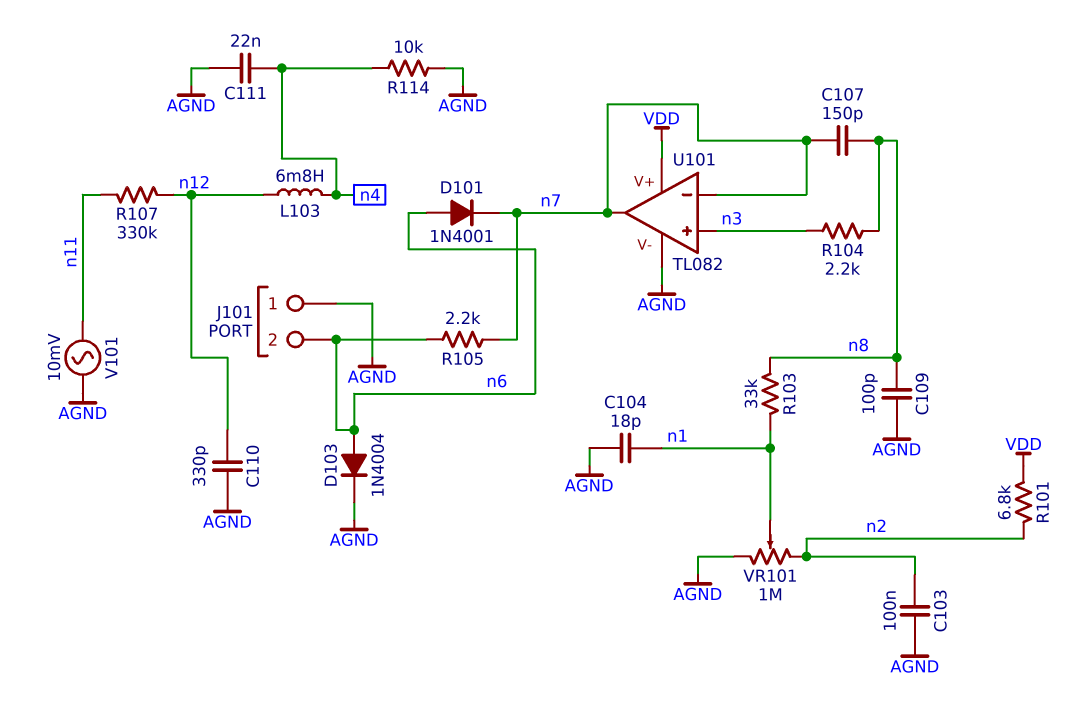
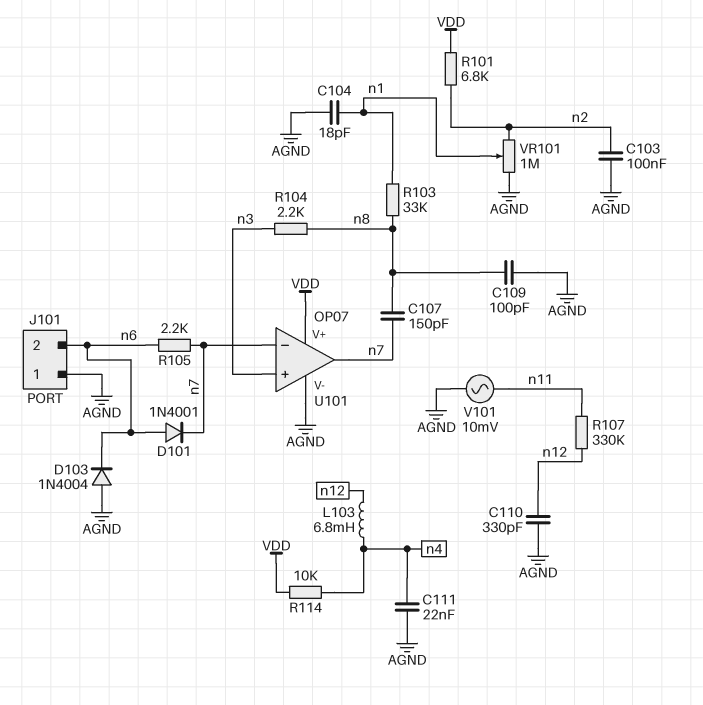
D103: diode 1N4004 (A n6, K AGND) -> diode 1N4004 (A AGND, K n6)
R114: 10k (AGND, n4) -> 10k (VDD, n4)
U101: TL082 -> OP07

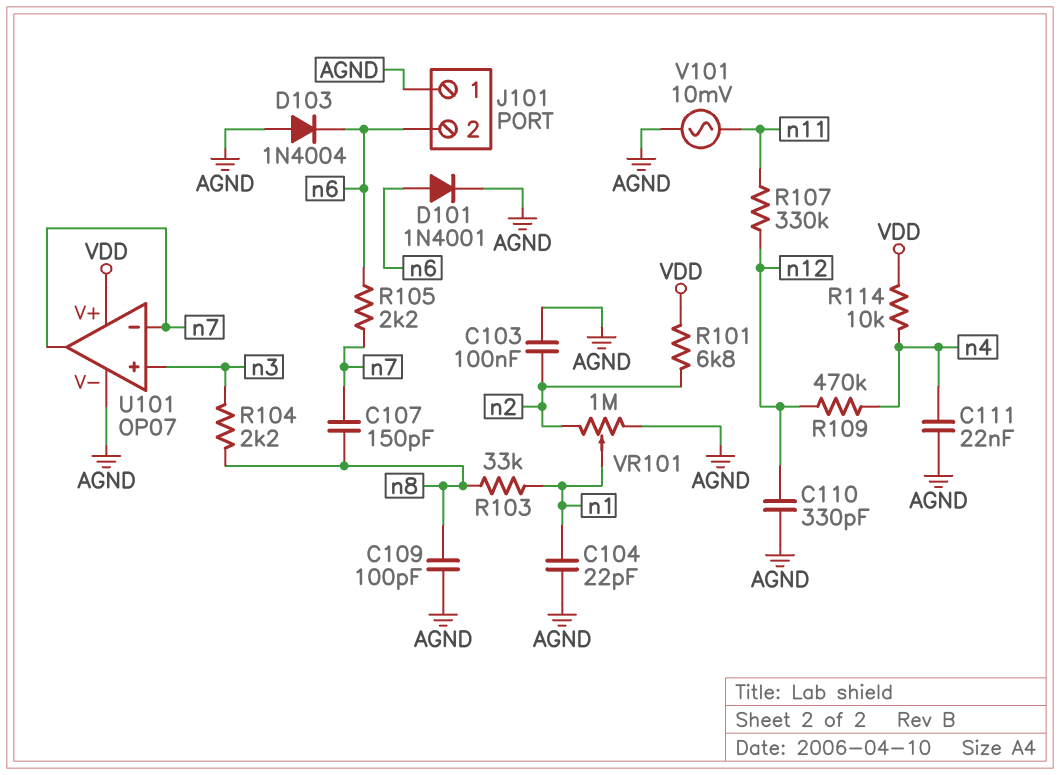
C104: 18pF (AGND, n1) -> 22pF (AGND, n1)
D101: diode 1N4001 (A n6, K n7) -> diode 1N4001 (A n6, K AGND)
L103: 6.8mH (n4, n12) -> none
R109: none -> 470k (n4, n12)

